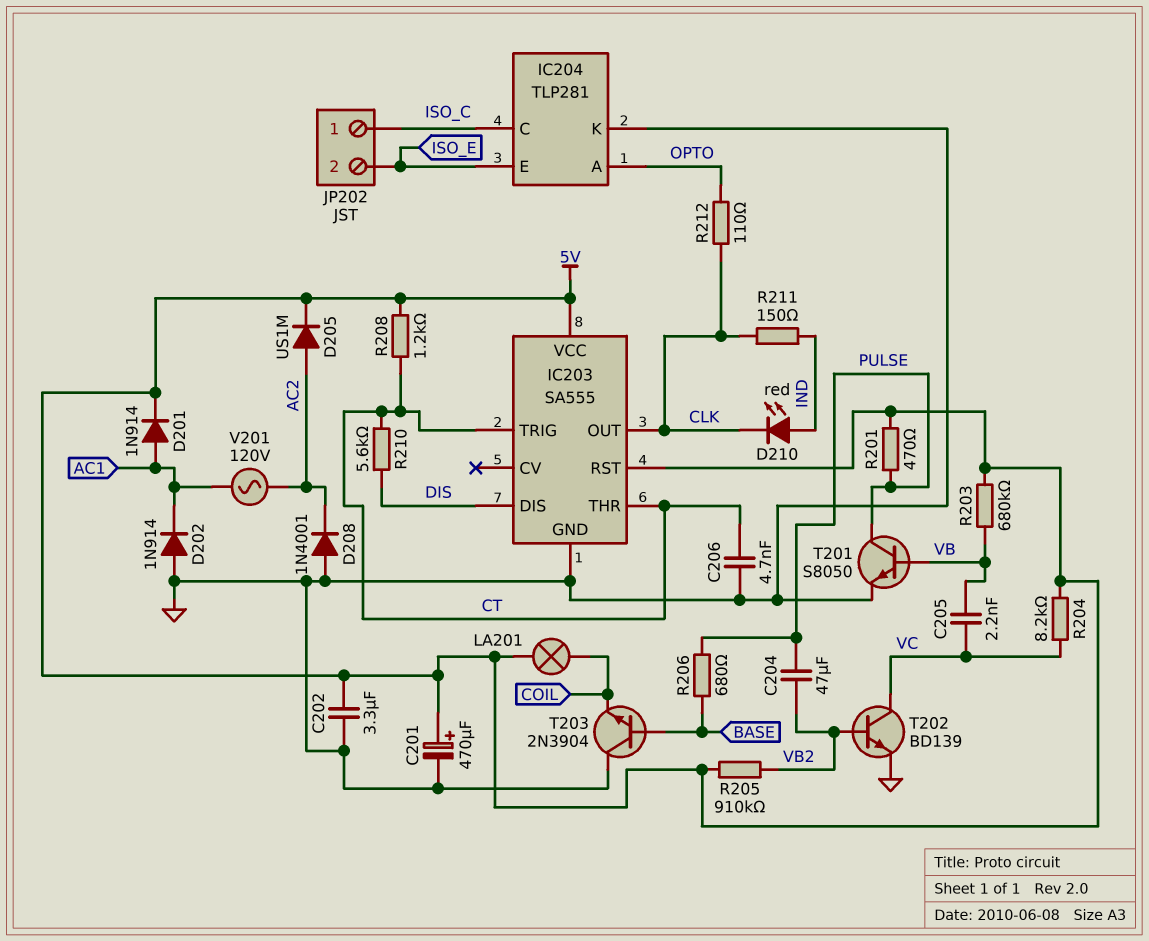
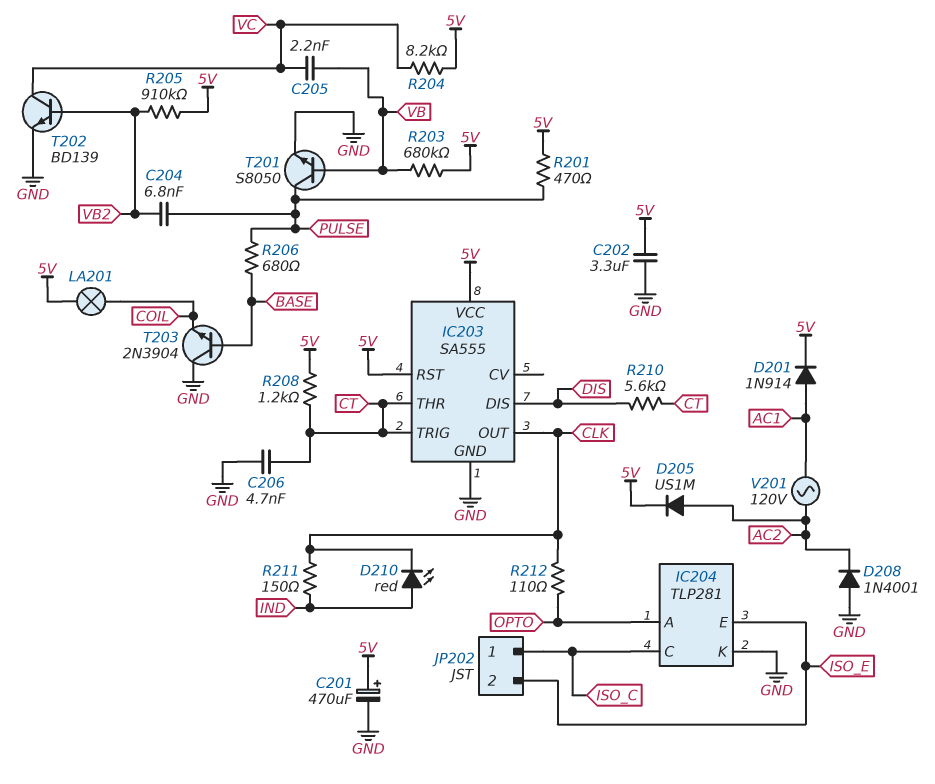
C204: 47uF (PULSE, VB2) -> 6.8nF (PULSE, VB2)
D202: diode 1N914 (A GND, K AC1) -> none

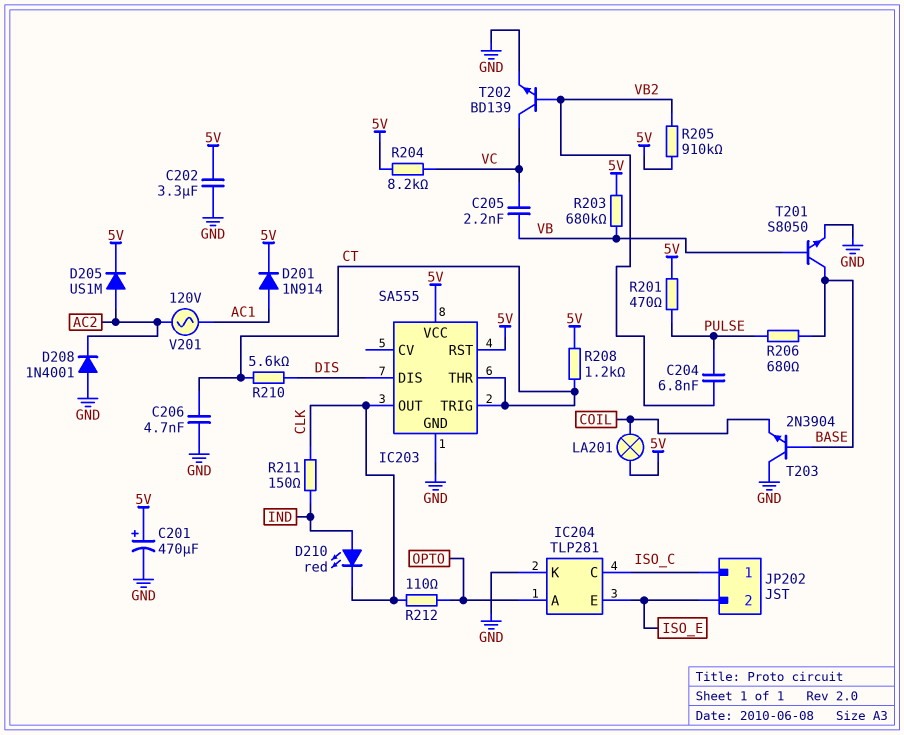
T201: NPN S8050 (B VB, C PULSE, E GND) -> NPN S8050 (B VB, C BASE, E GND)

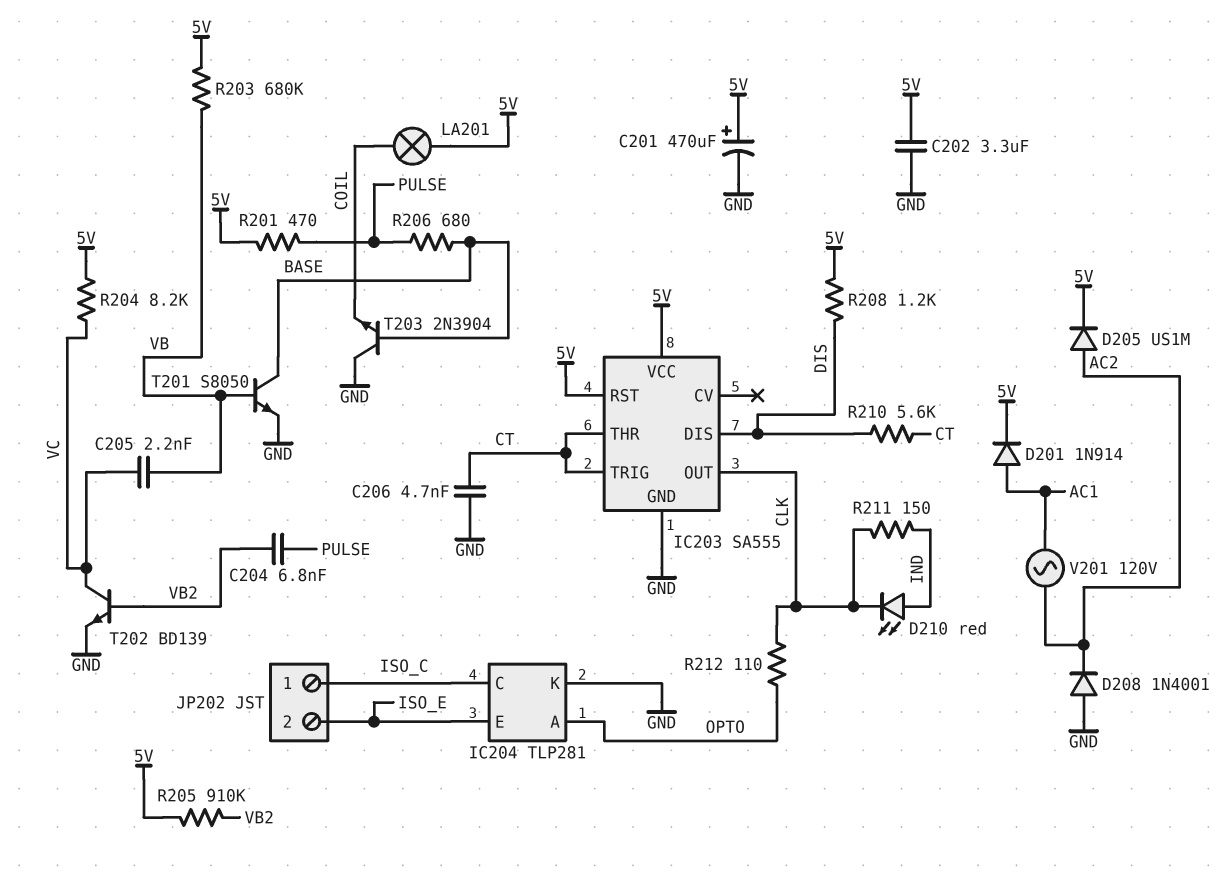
R208: 1.2k (5V, CT) -> 1.2k (5V, DIS)

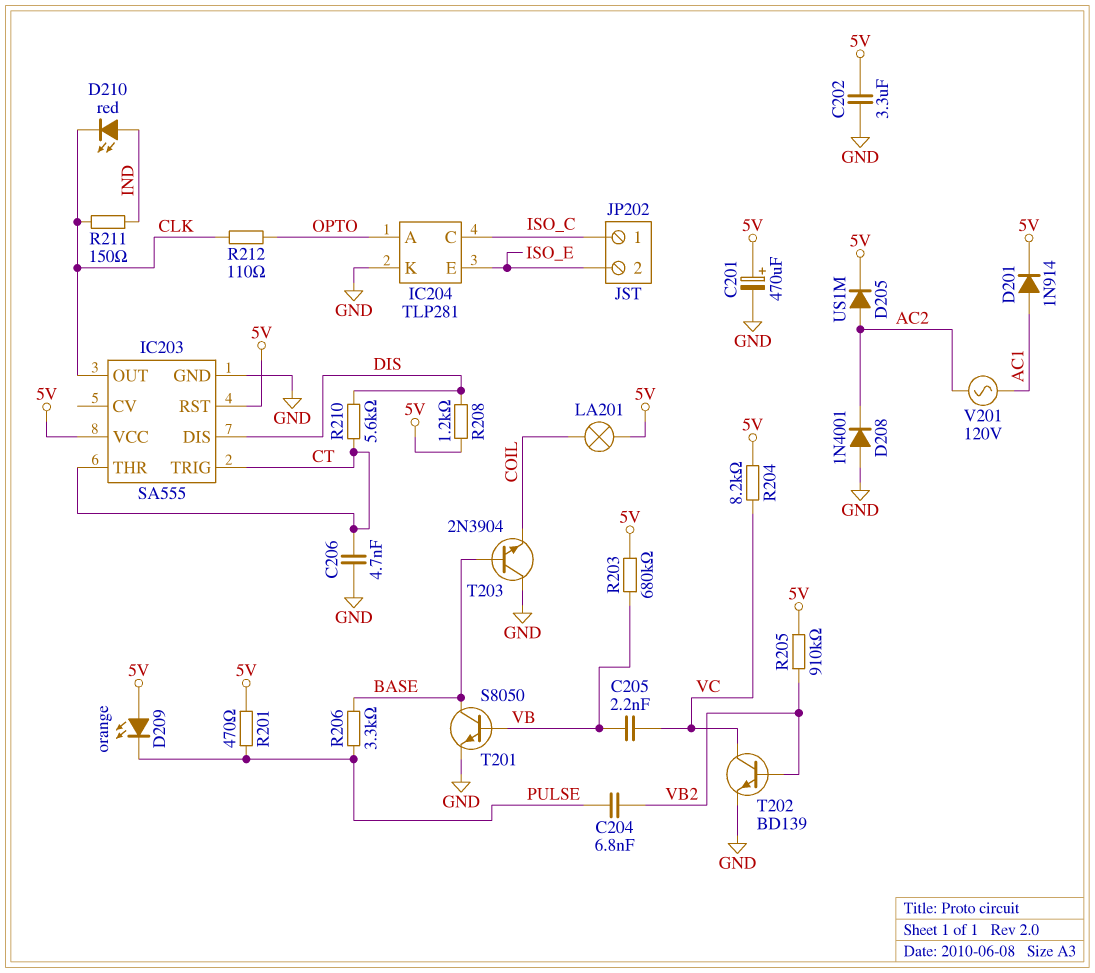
D209: none -> LED orange (A 5V, K PULSE)
R206: 680 (BASE, PULSE) -> 3.3k (BASE, PULSE)

